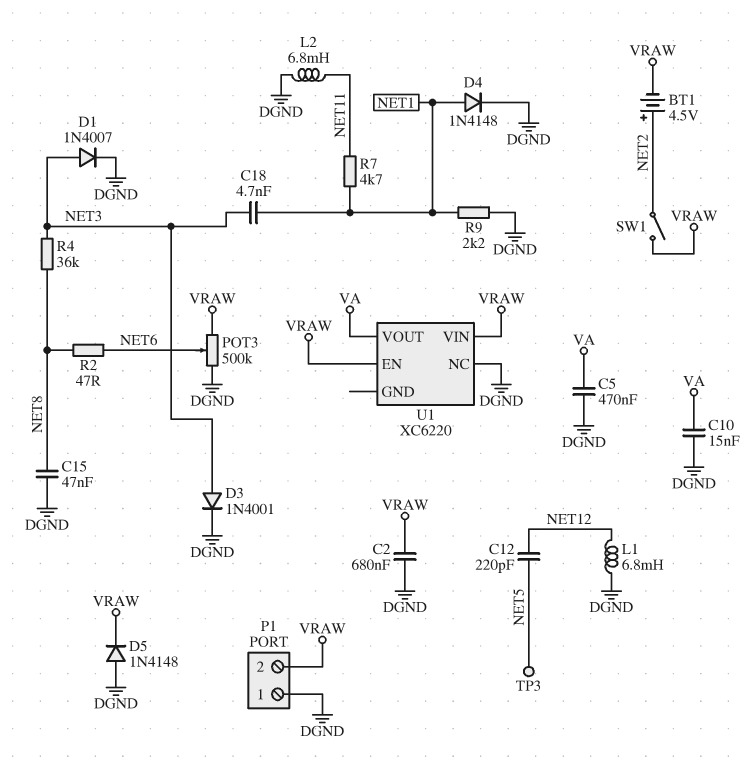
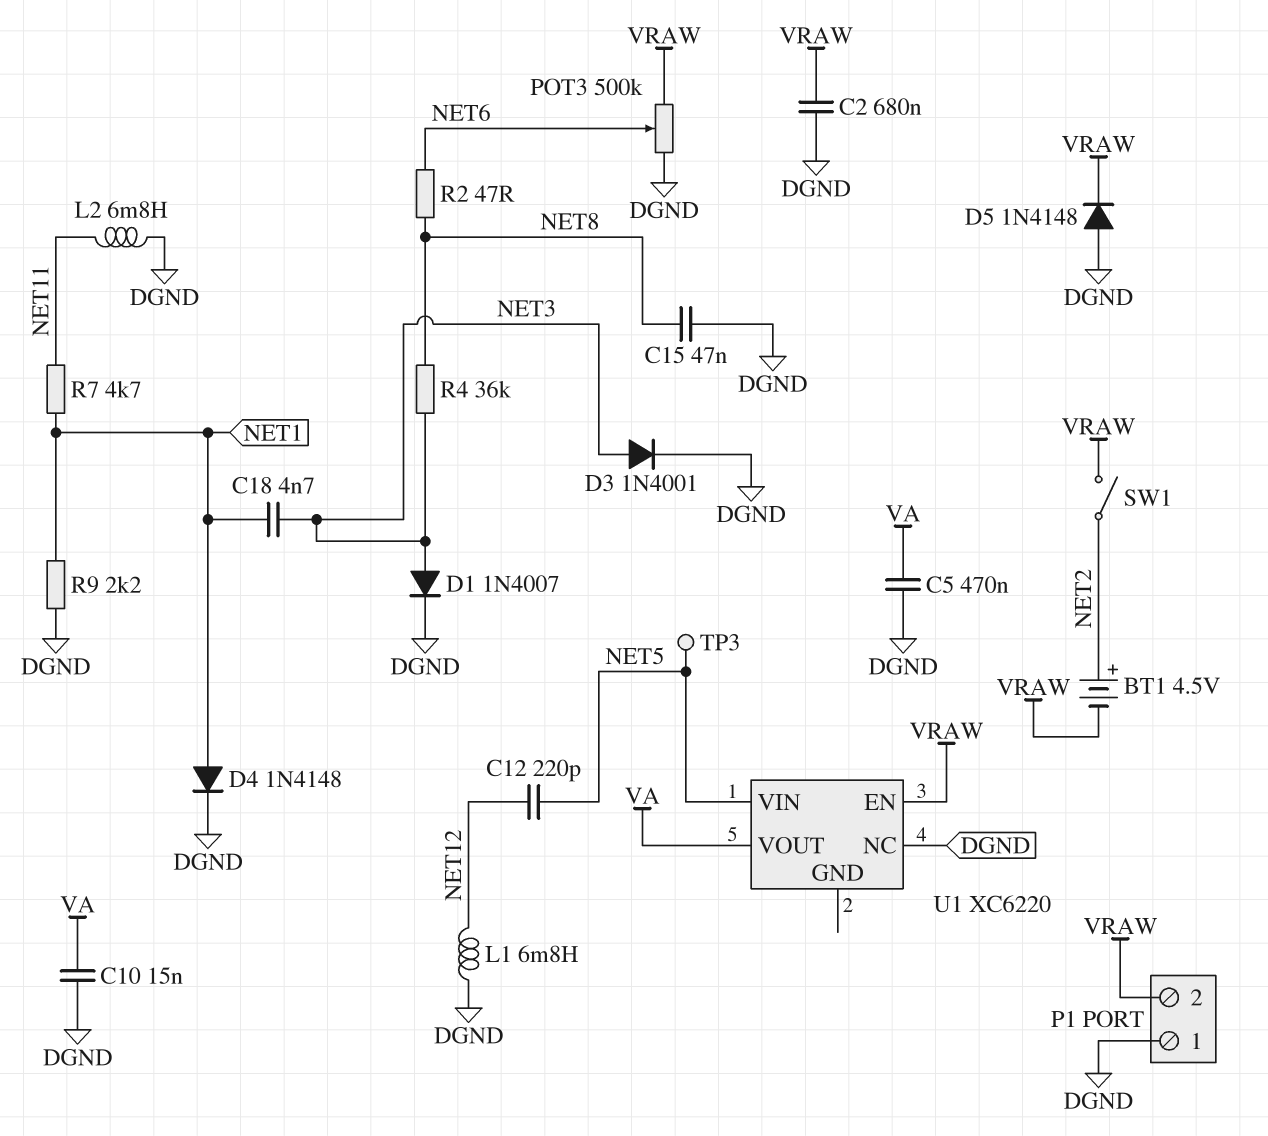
U1 pin VIN: VRAW -> NET5

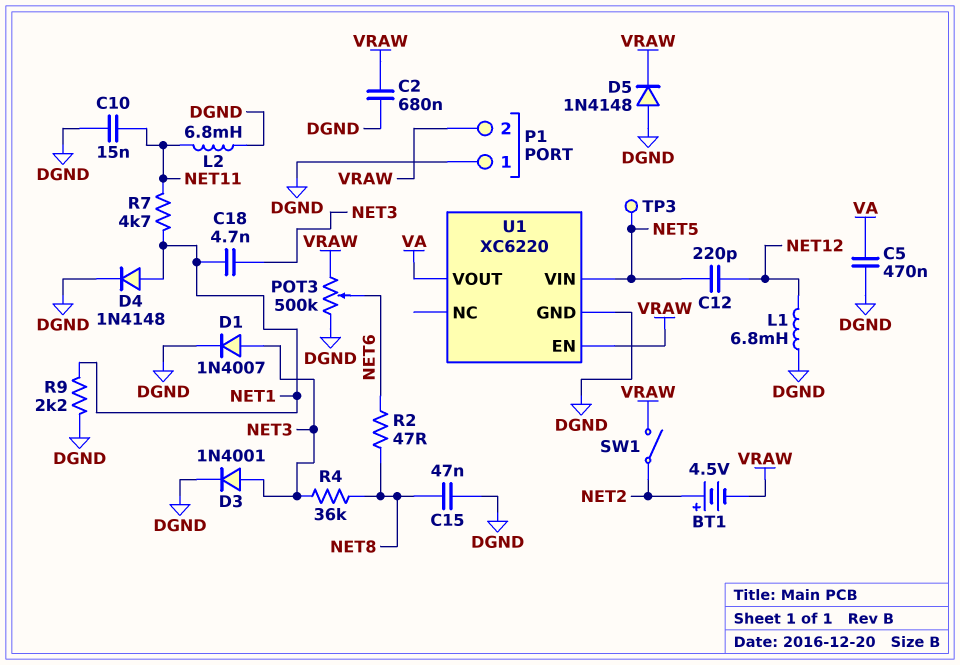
C10: 15nF (DGND, VA) -> 15nF (DGND, NET11)
U1 pin GND: none -> DGND
U1 pin NC: DGND -> none

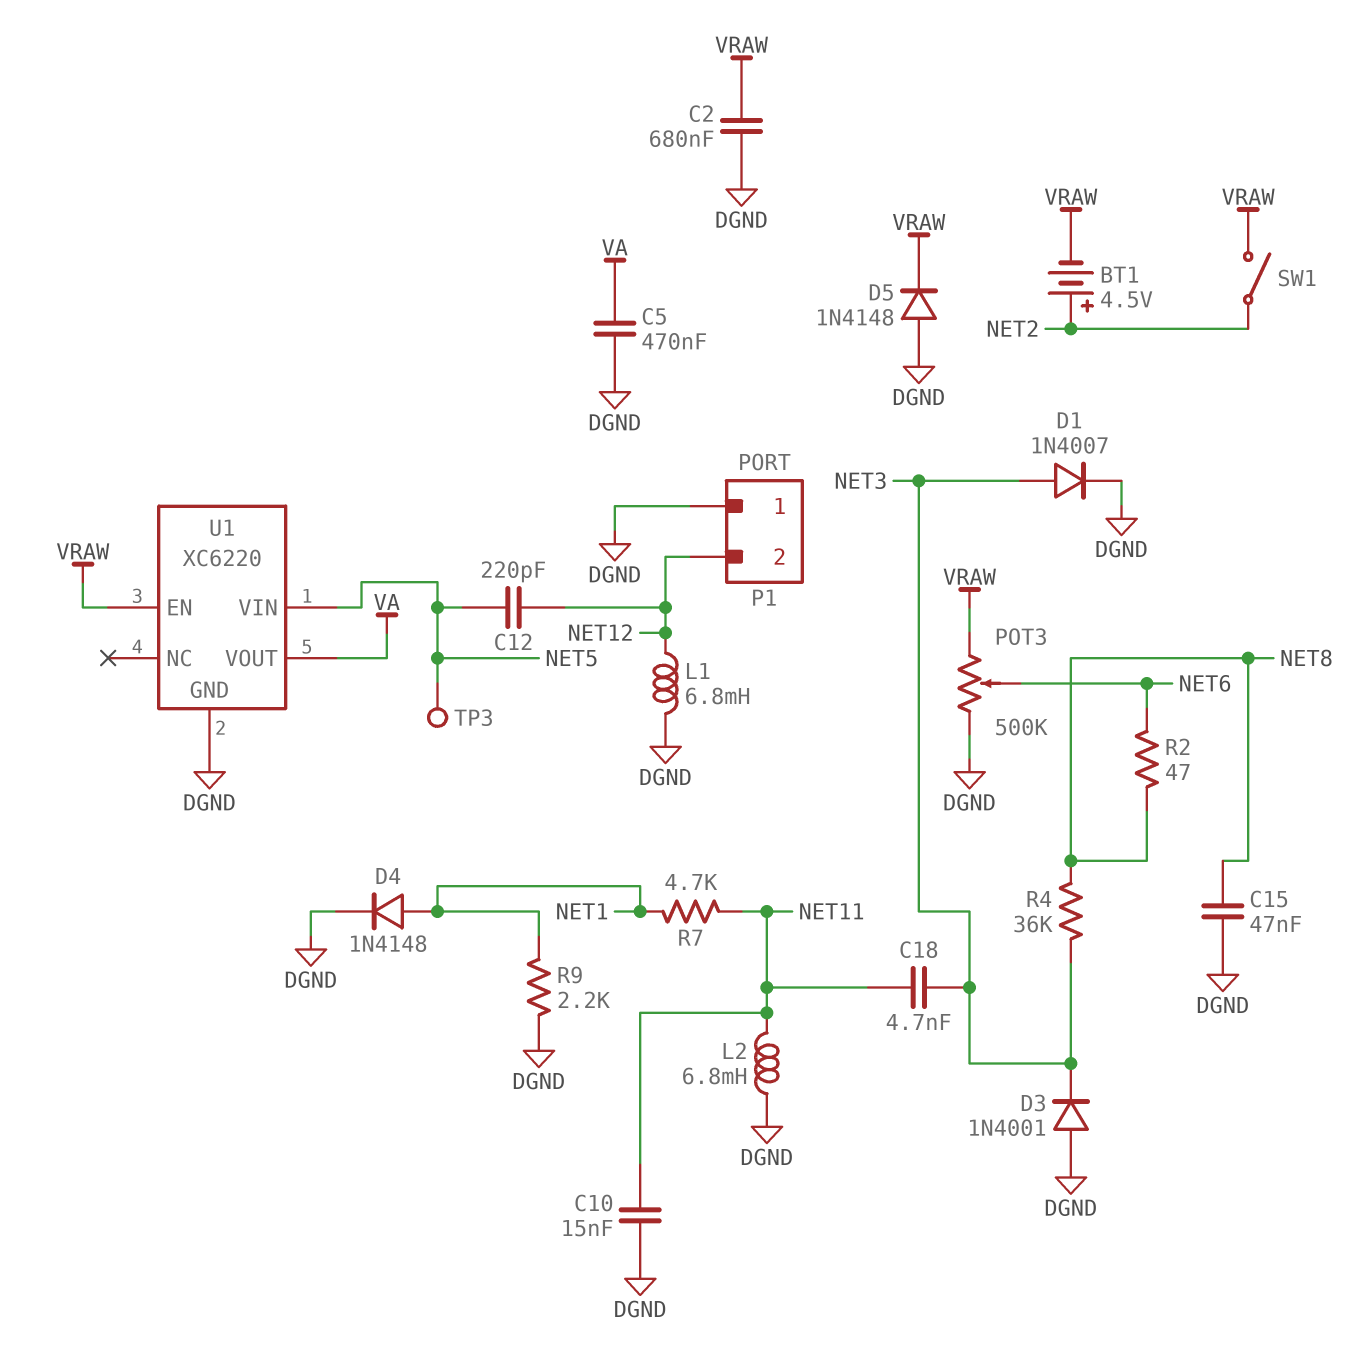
C18: 4.7nF (NET1, NET3) -> 4.7nF (NET3, NET11)
D3: diode 1N4001 (A NET3, K DGND) -> diode 1N4001 (A DGND, K NET3)
P1 pin 2: VRAW -> NET12

